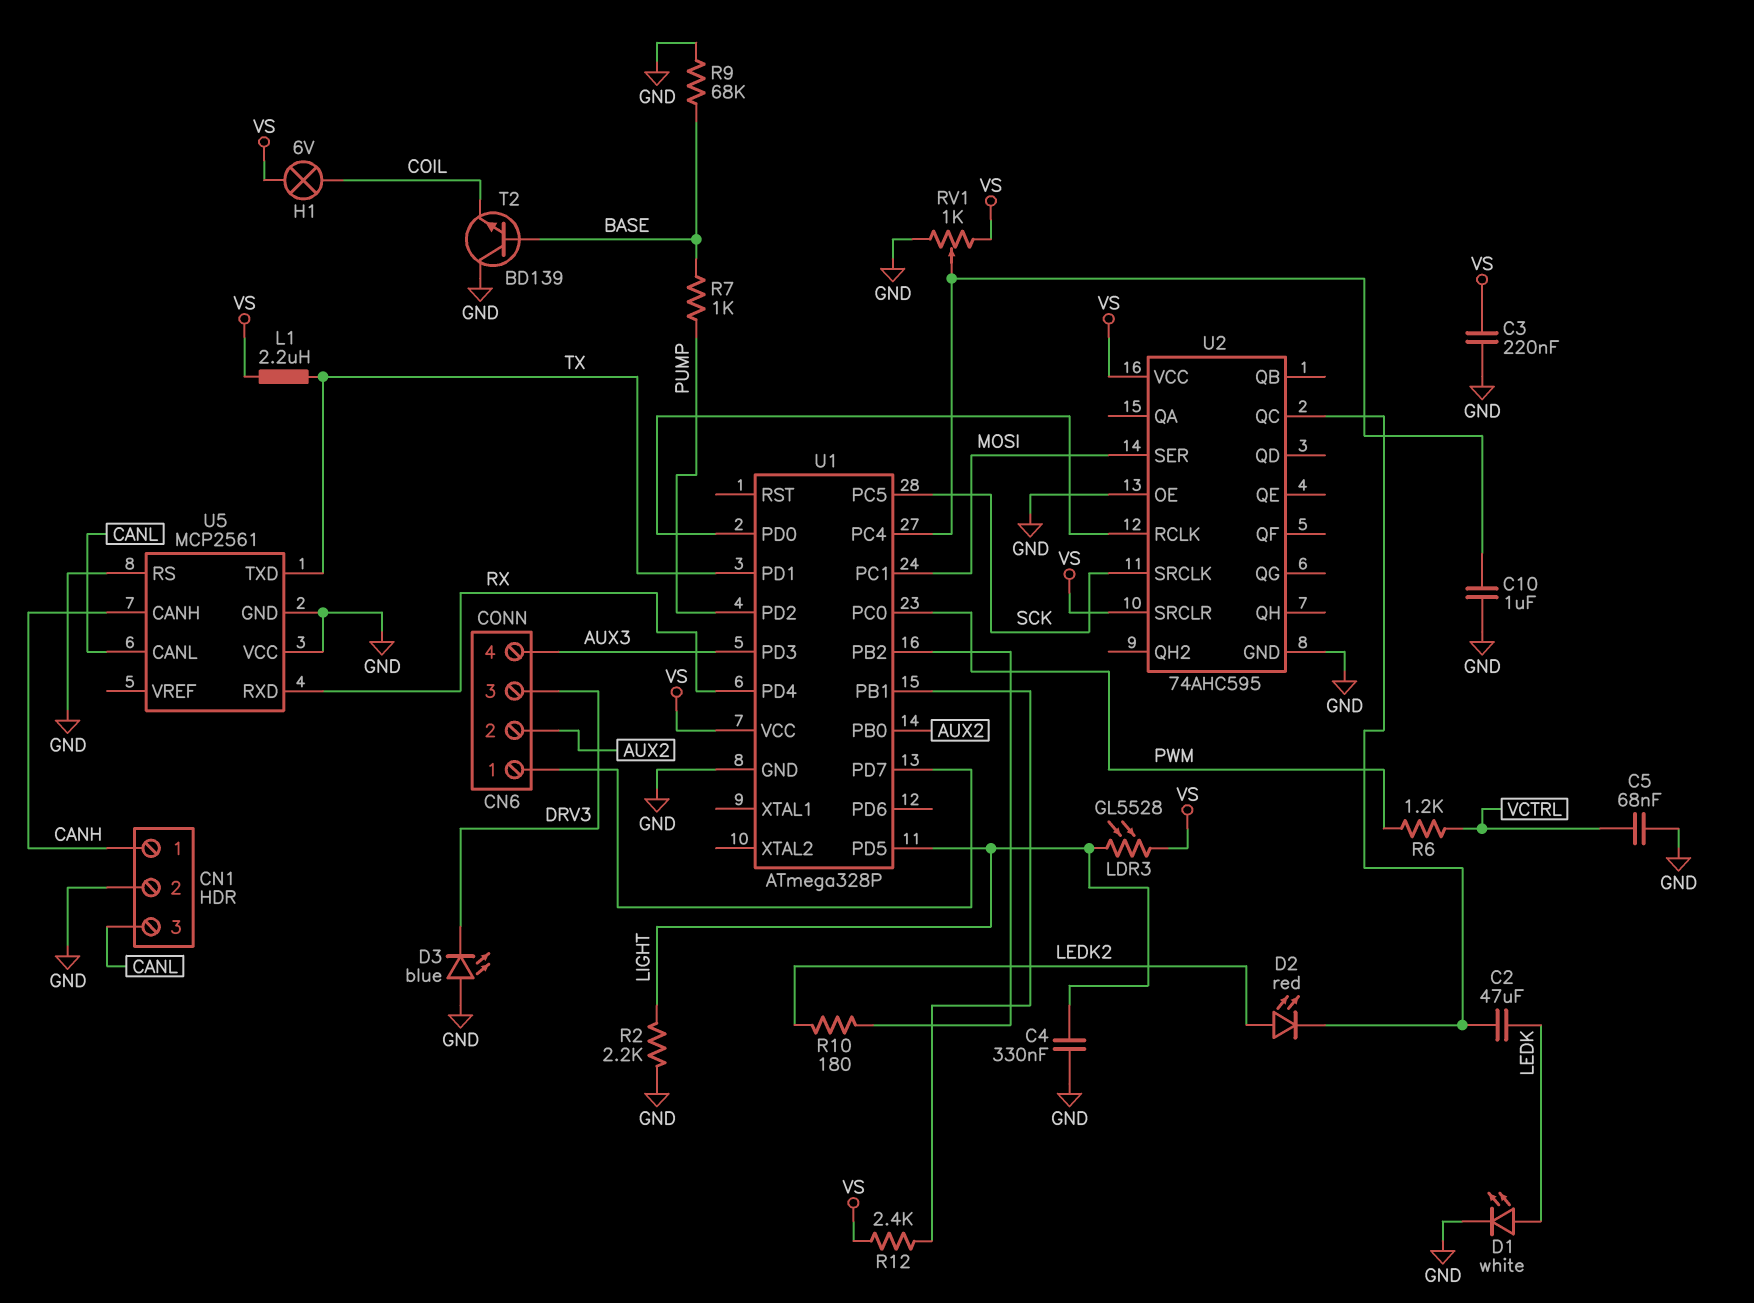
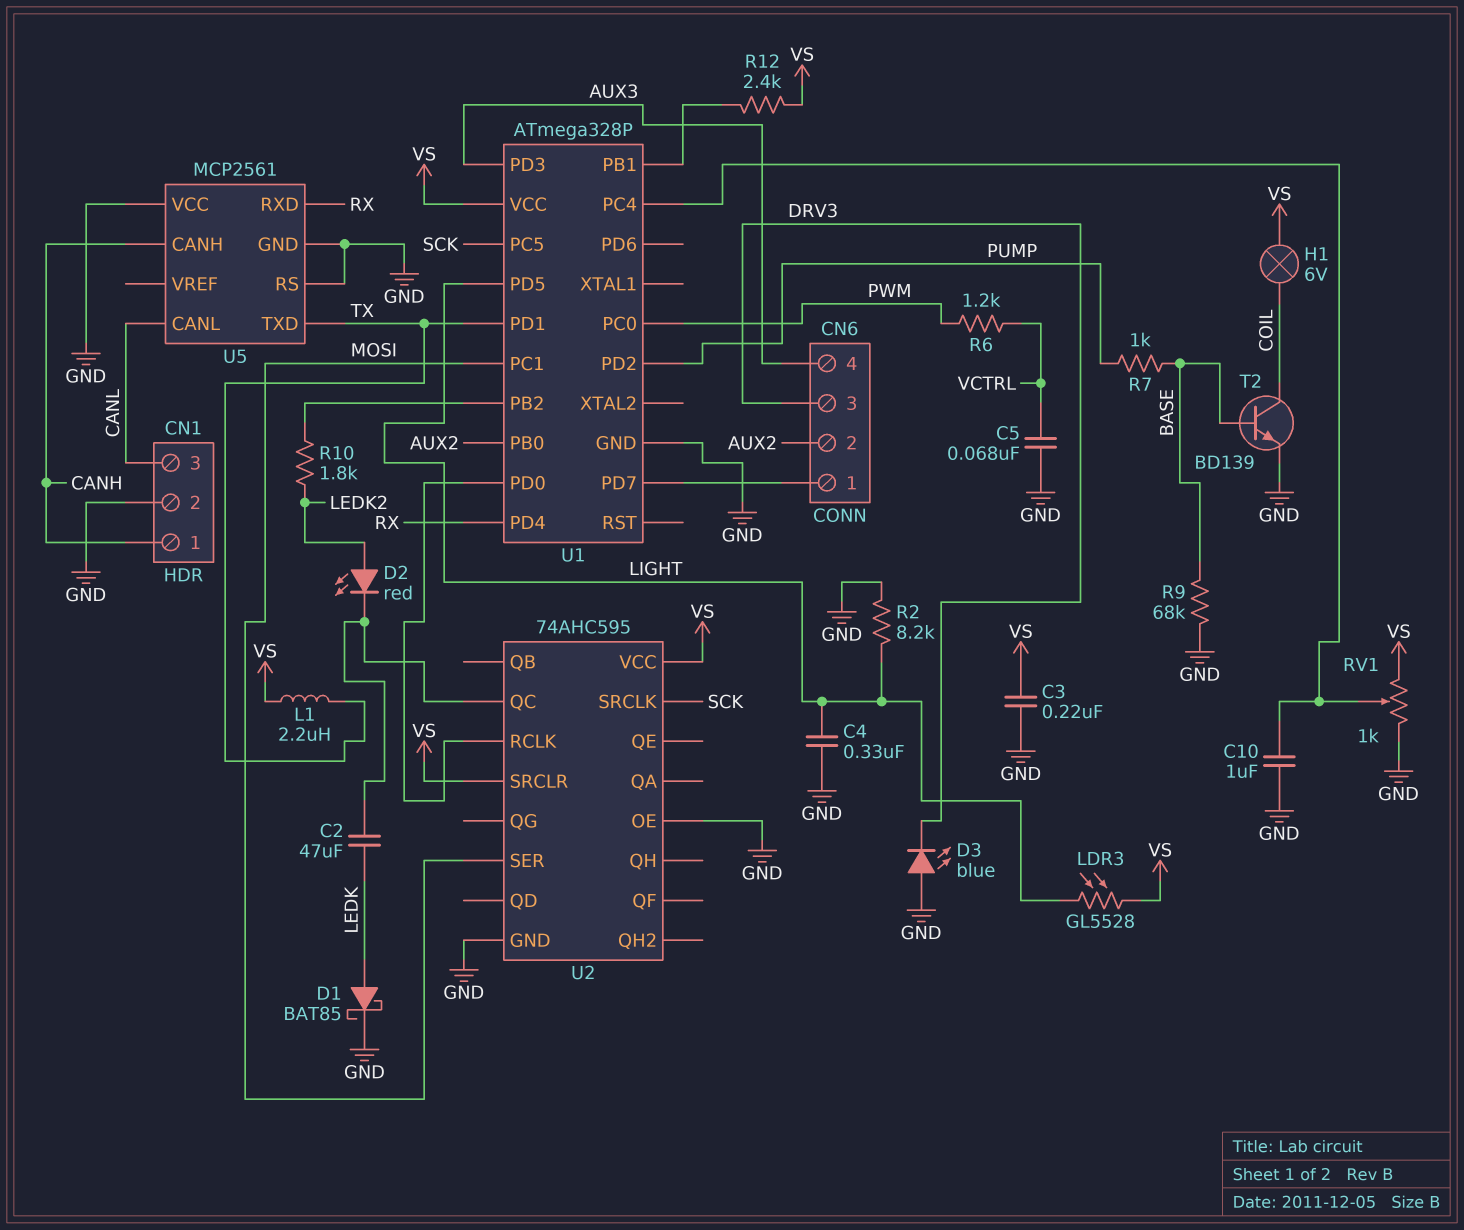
D1: LED white (A LEDK, K GND) -> schottky BAT85 (A LEDK, K GND)
R2: 2.2k (GND, LIGHT) -> 8.2k (GND, LIGHT)
R10: 180 (LEDK2, U1/PB2) -> 1.8k (LEDK2, U1/PB2)
T2: NPN BD139 (B BASE, C GND, E COIL) -> NPN BD139 (B BASE, C COIL, E GND)

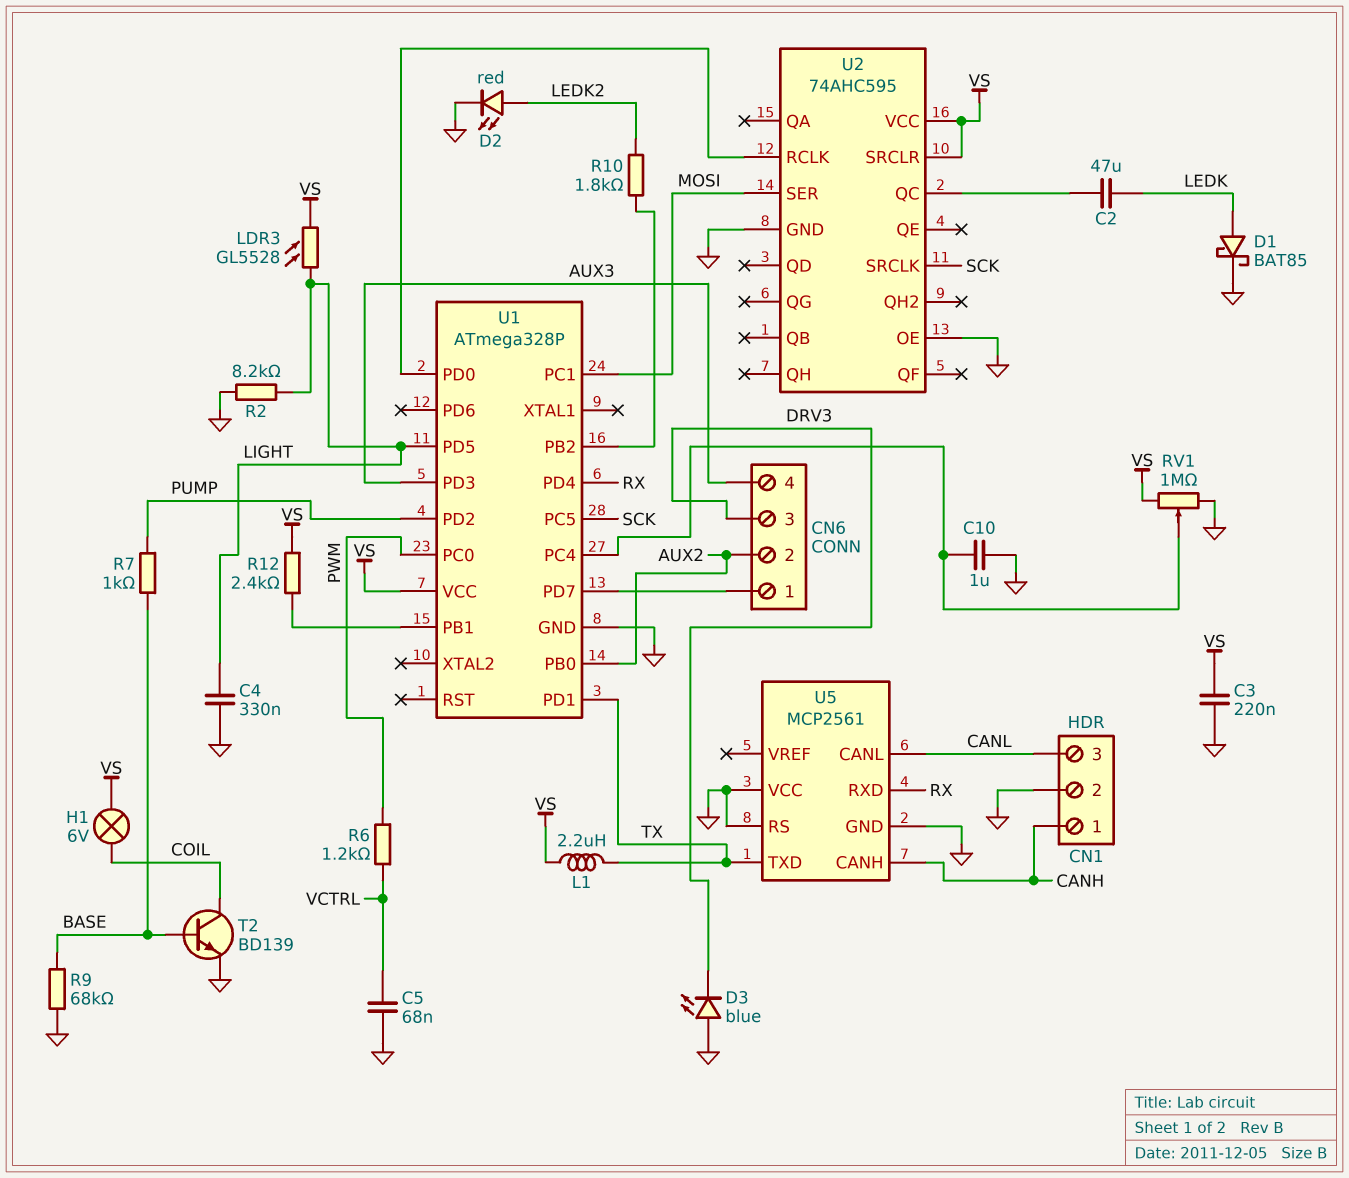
D2: LED red (A LEDK2, K U2/QC) -> LED red (A LEDK2, K GND)
RV1: 1k (GND, VS, wiper U1/PC4) -> 1M (GND, VS, wiper U1/PC4)

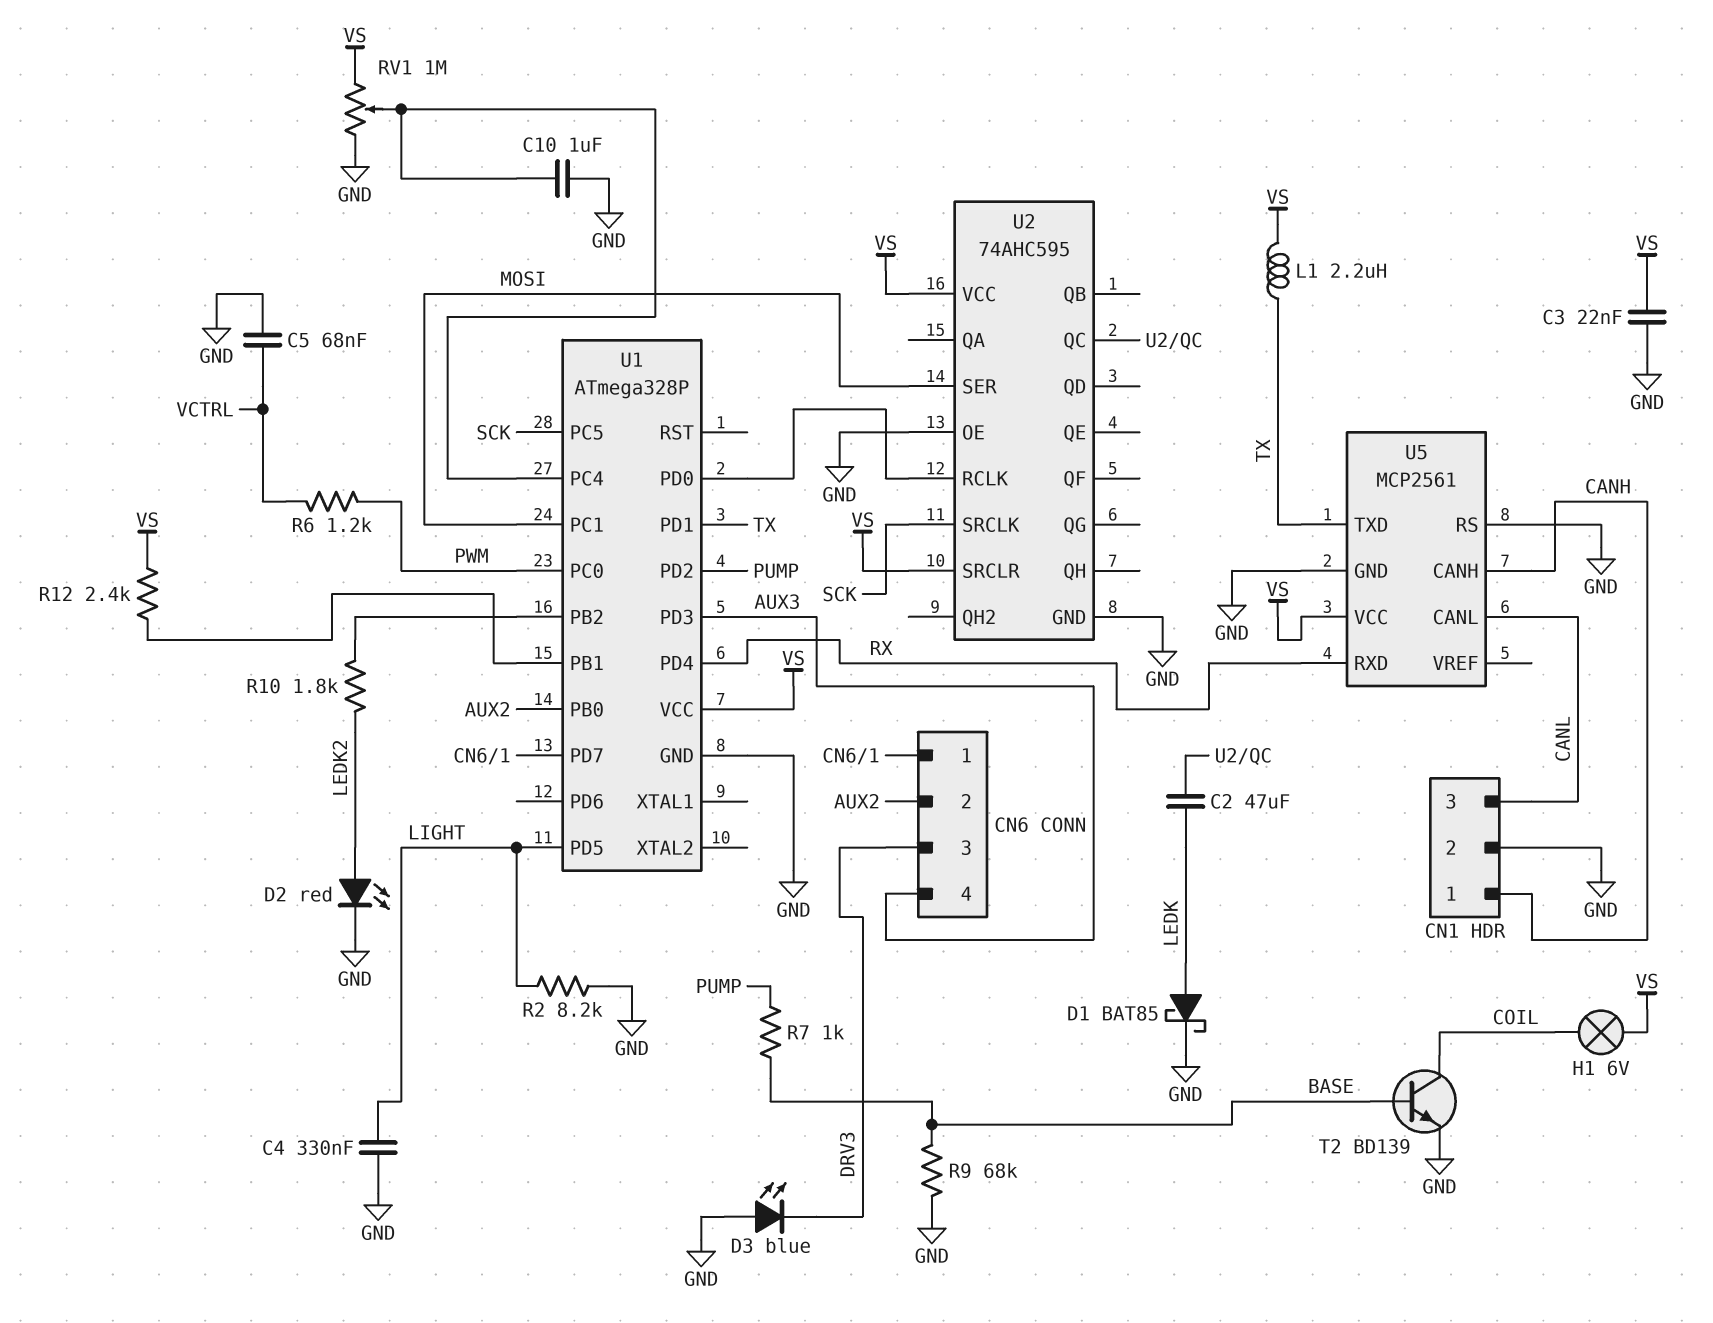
C3: 220nF (GND, VS) -> 22nF (GND, VS)
LDR3: GL5528 (LIGHT, VS) -> none
U5 pin VCC: GND -> VS

